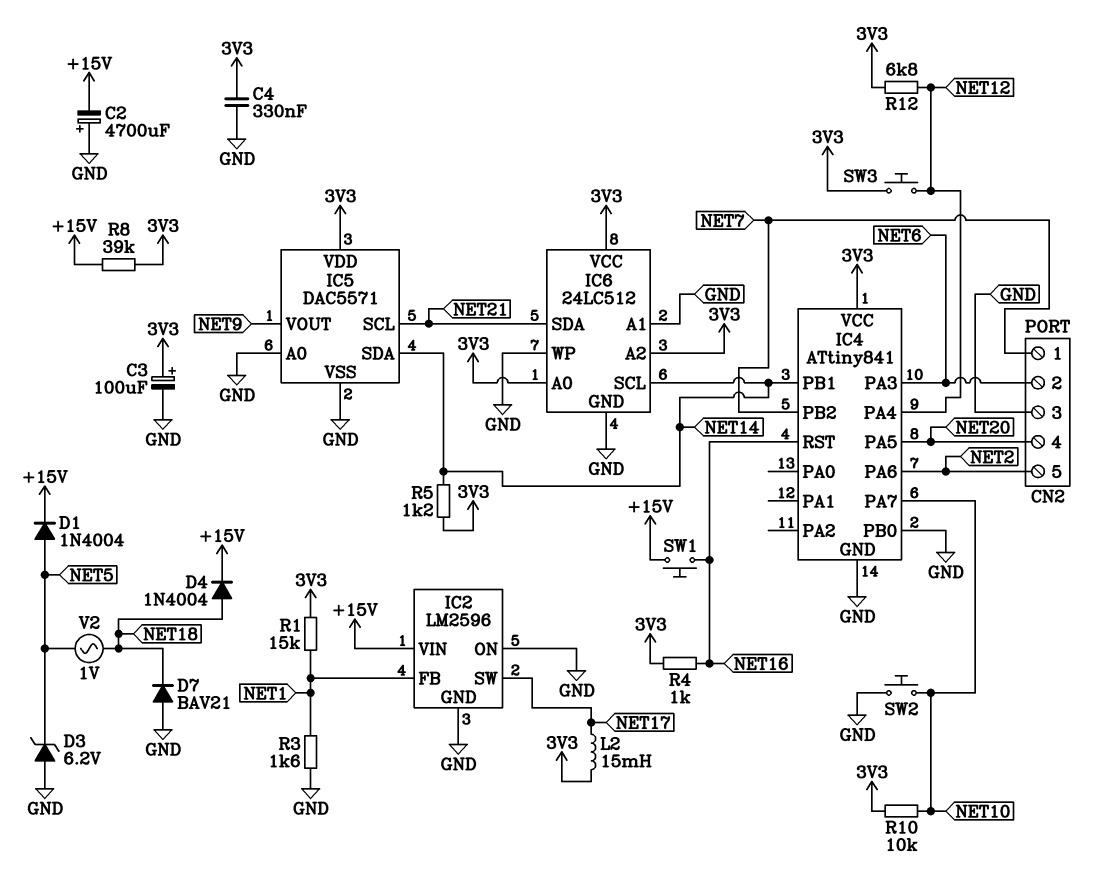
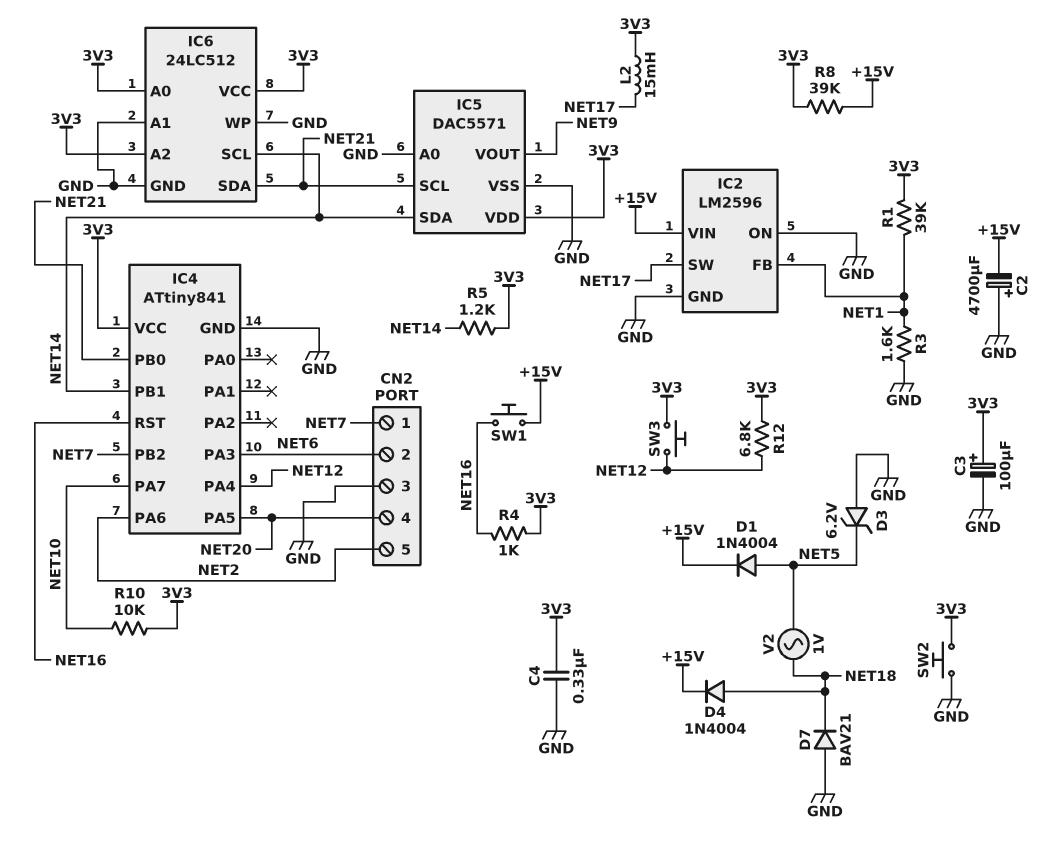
IC4 pin PB0: GND -> NET21
R1: 15k (3V3, NET1) -> 39k (3V3, NET1)
SW2: button (GND, NET10) -> button (3V3, GND)

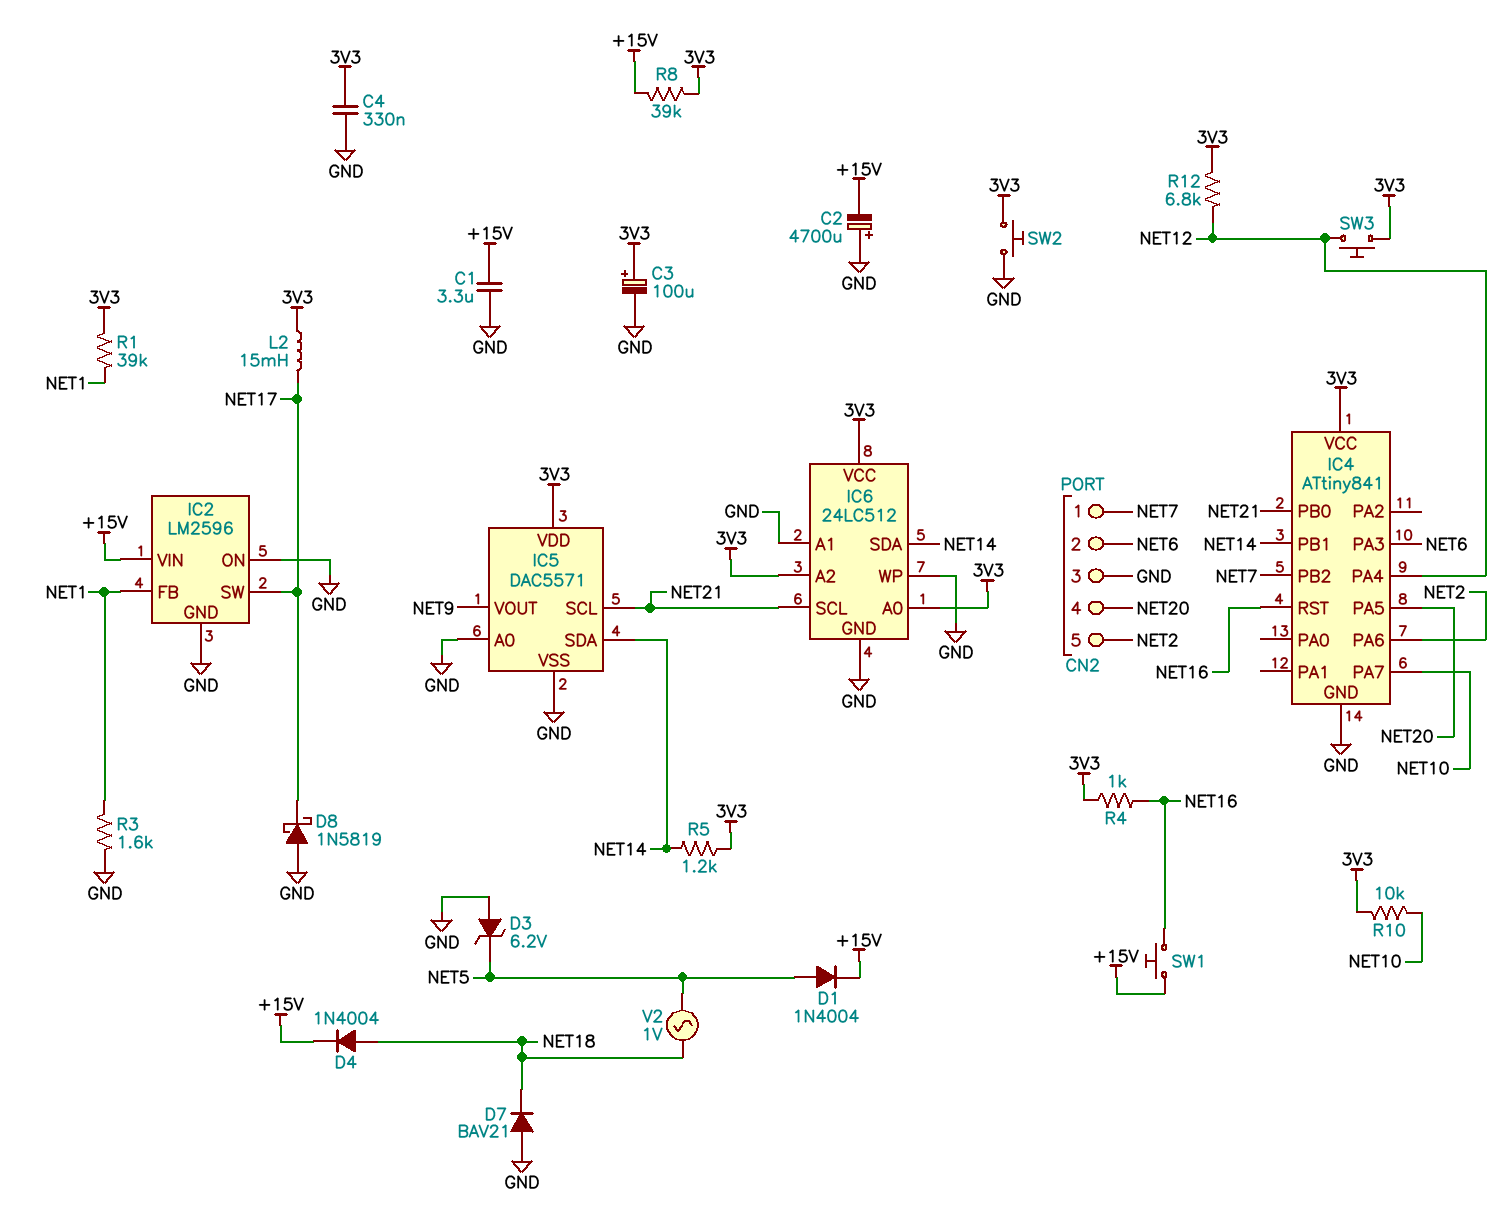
C1: none -> 3.3uF (+15V, GND)
D8: none -> schottky 1N5819 (A GND, K NET17)
IC6 pin SCL: NET14 -> NET21
IC6 pin SDA: NET21 -> NET14

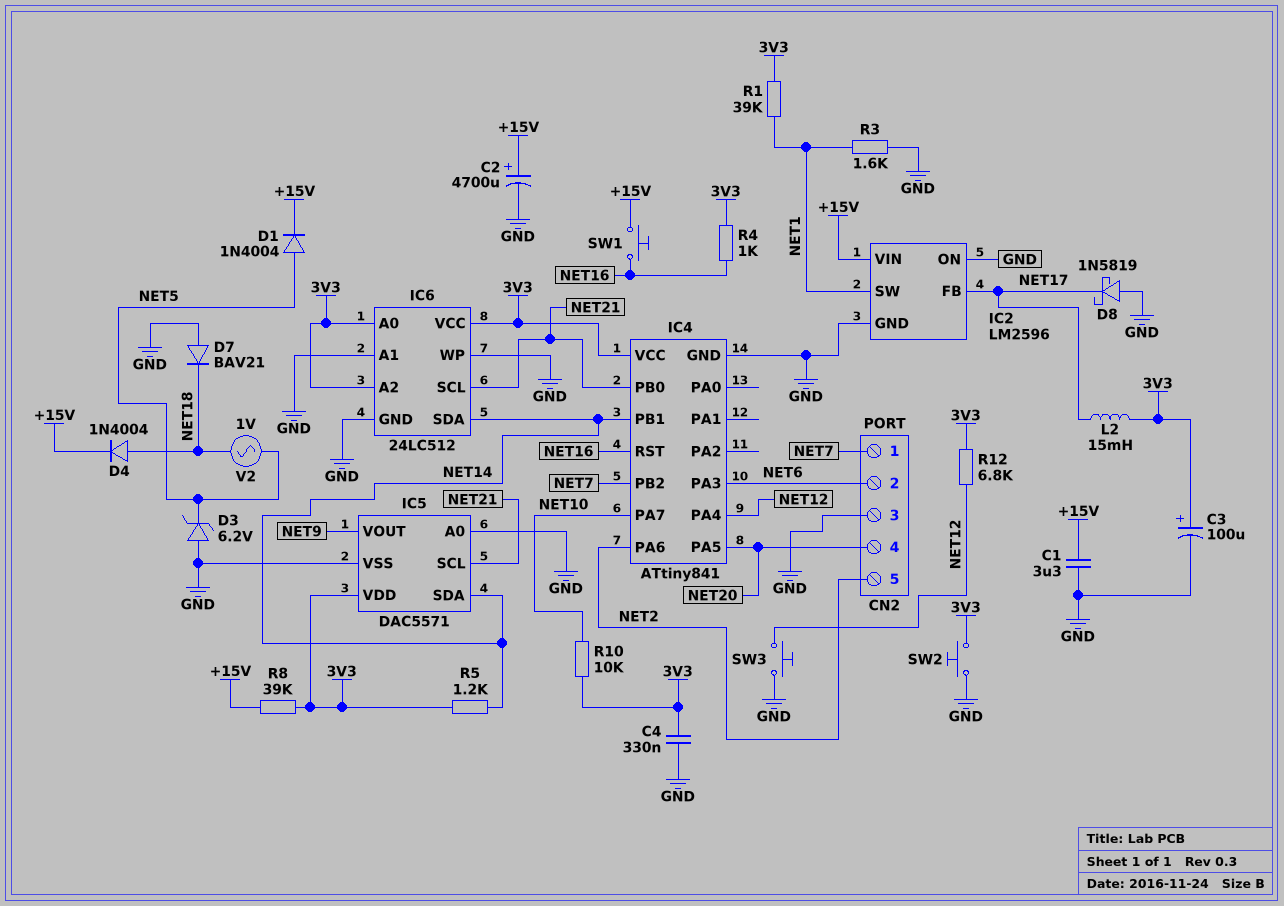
C2: 4700uF (plus GND, minus +15V) -> 4700uF (plus +15V, minus GND)
IC2 pin FB: NET1 -> NET17
IC2 pin SW: NET17 -> NET1
SW3: button (3V3, NET12) -> button (GND, NET12)

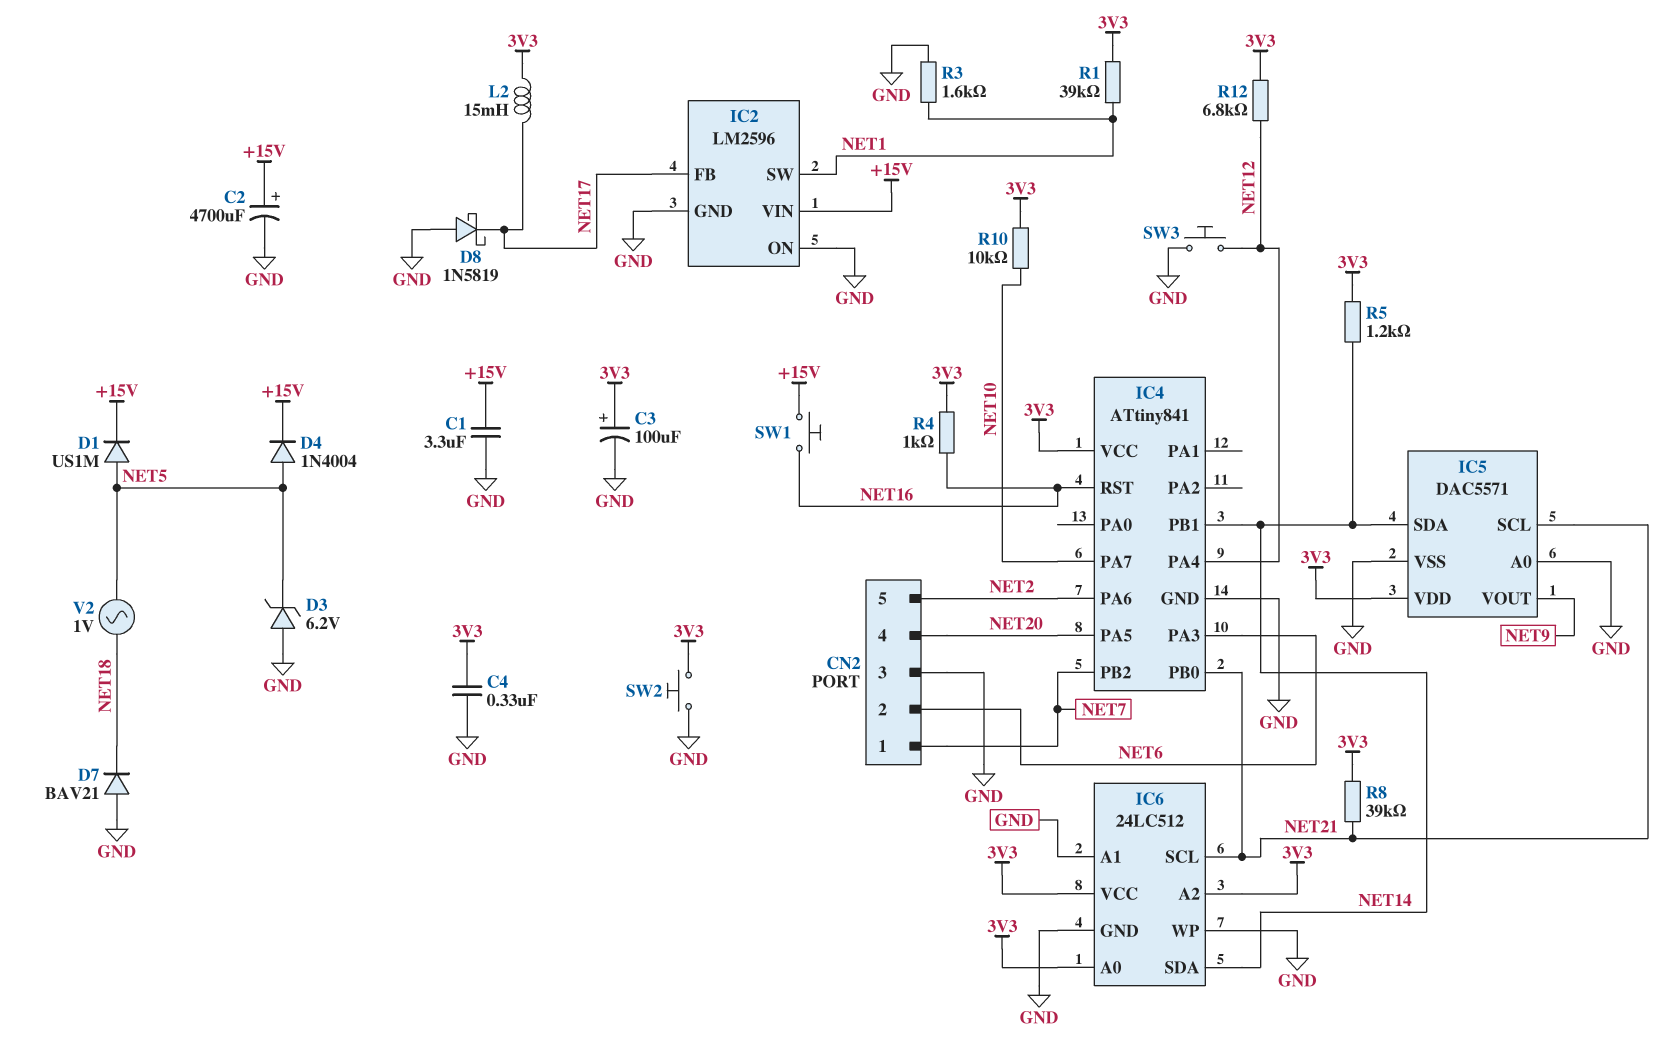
D1: diode 1N4004 (A NET5, K +15V) -> diode US1M (A NET5, K +15V)
D4: diode 1N4004 (A NET18, K +15V) -> diode 1N4004 (A NET5, K +15V)
R8: 39k (+15V, 3V3) -> 39k (3V3, NET21)

